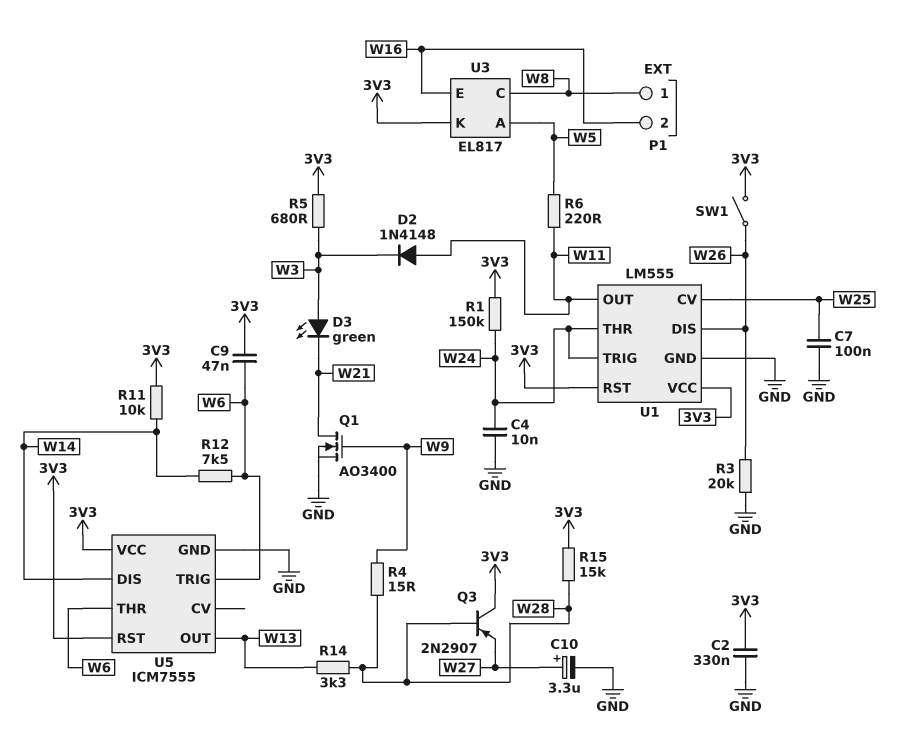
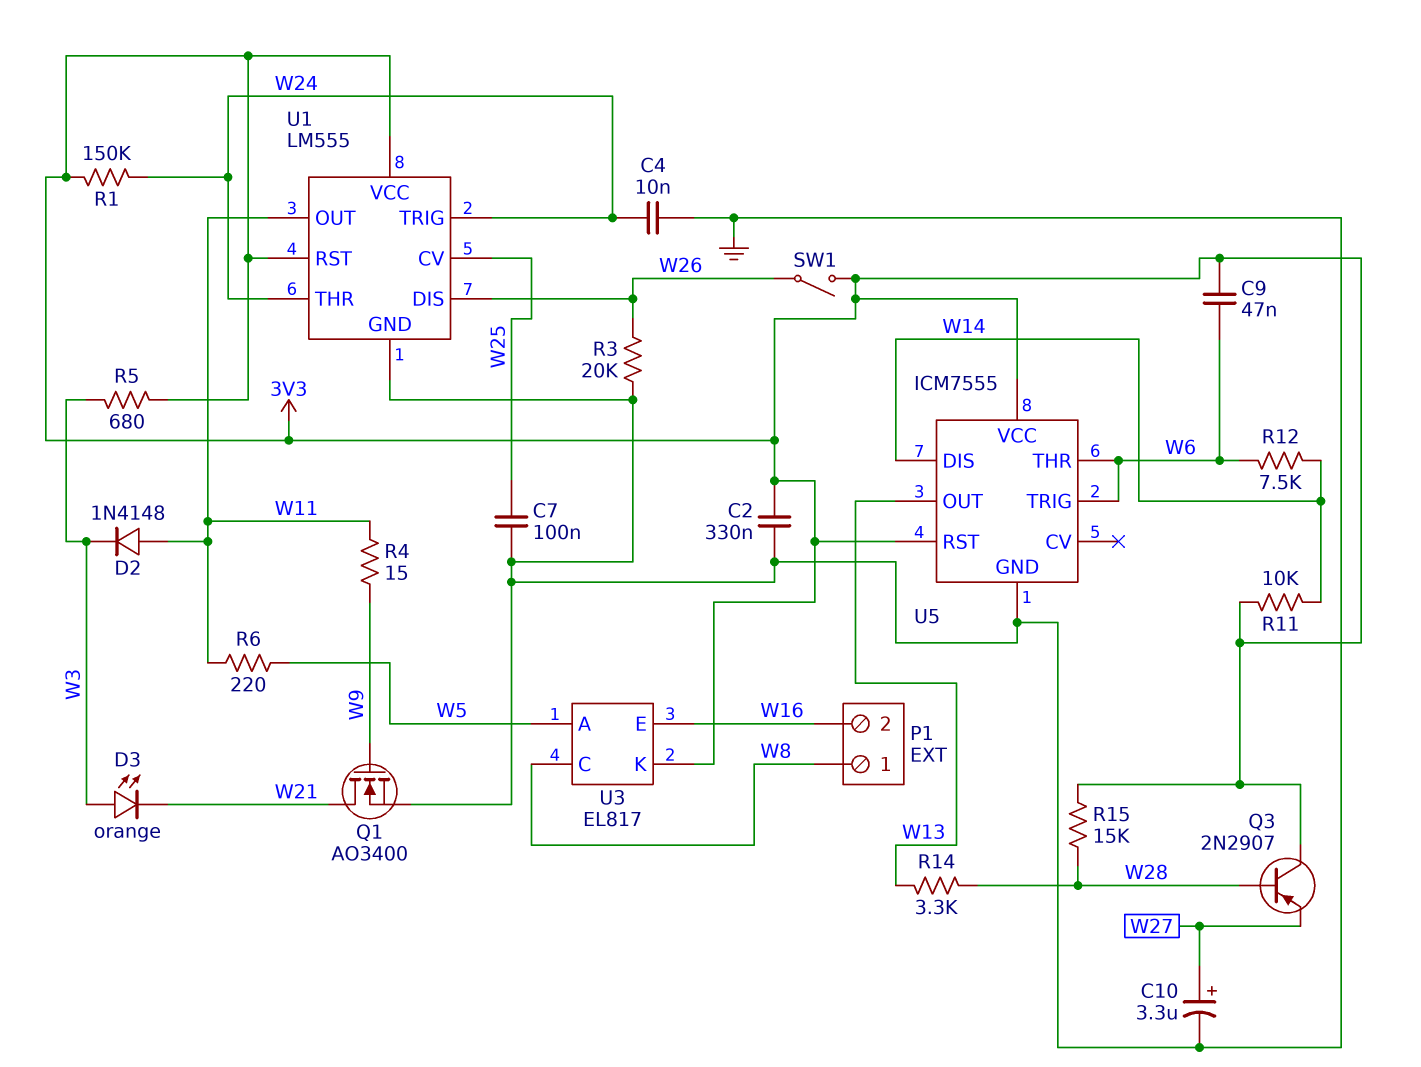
D3: LED green (A W3, K W21) -> LED orange (A W3, K W21)
R4: 15 (W9, W28) -> 15 (W9, W11)

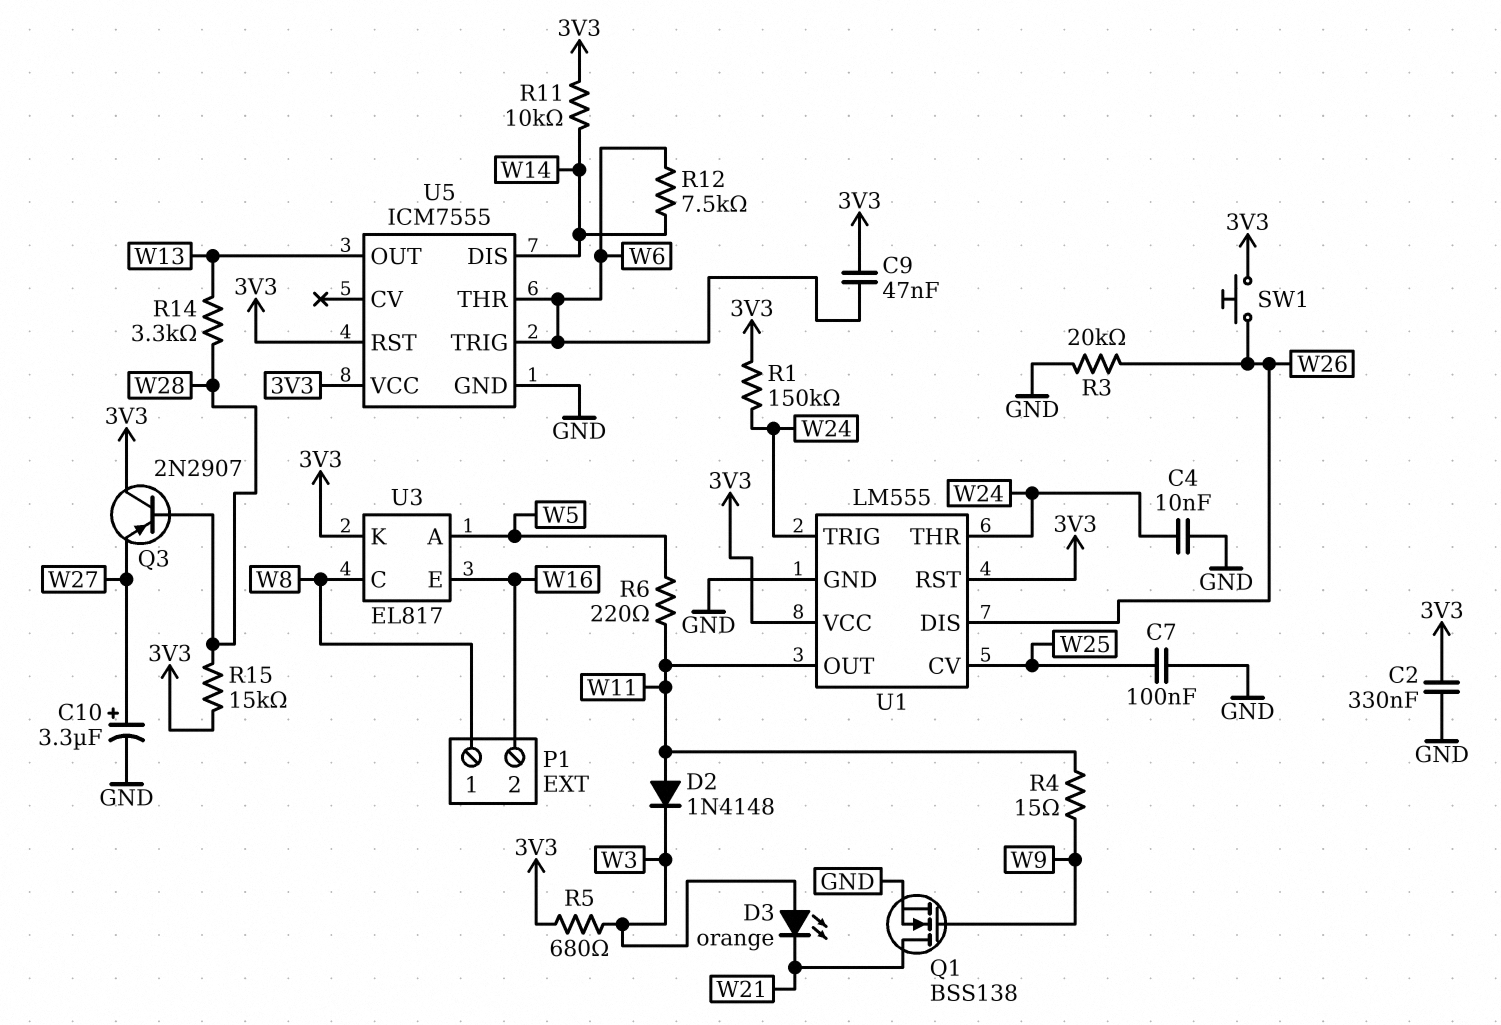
Q1: NMOS AO3400 (G W9, D W21, S GND) -> NMOS BSS138 (G W9, D W21, S GND)
SW1: switch (3V3, W26) -> button (3V3, W26)

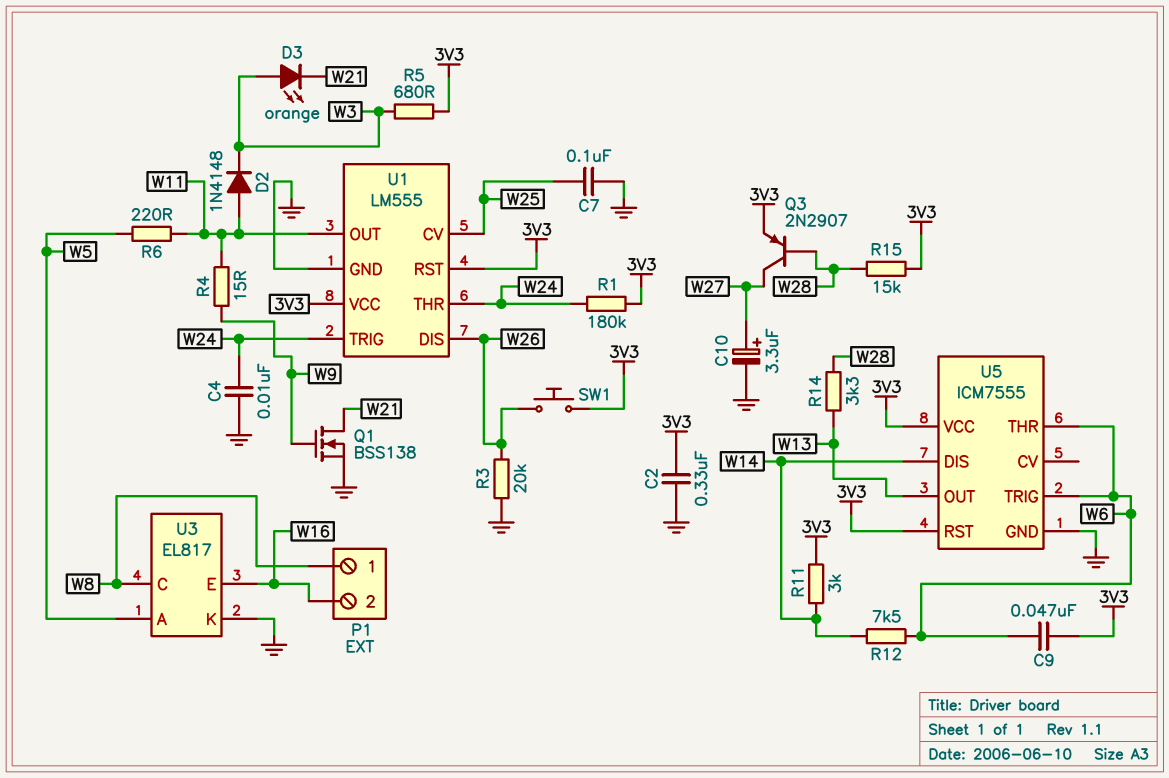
Q3: PNP 2N2907 (B W28, C 3V3, E W27) -> PNP 2N2907 (B W28, C W27, E 3V3)
R1: 150k (3V3, W24) -> 180k (3V3, W24)
R11: 10k (3V3, W14) -> 3k (3V3, W14)
U3 pin K: 3V3 -> GND

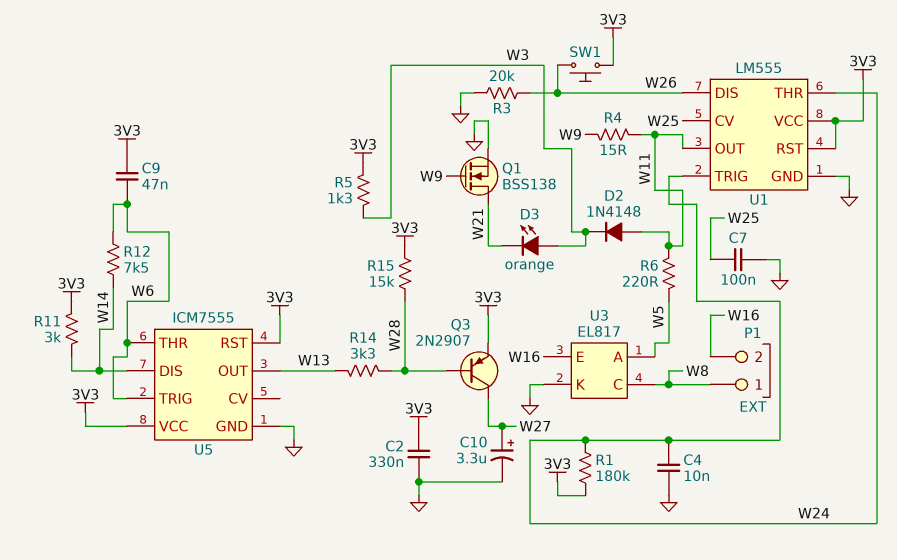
R5: 680 (3V3, W3) -> 1.3k (3V3, W3)

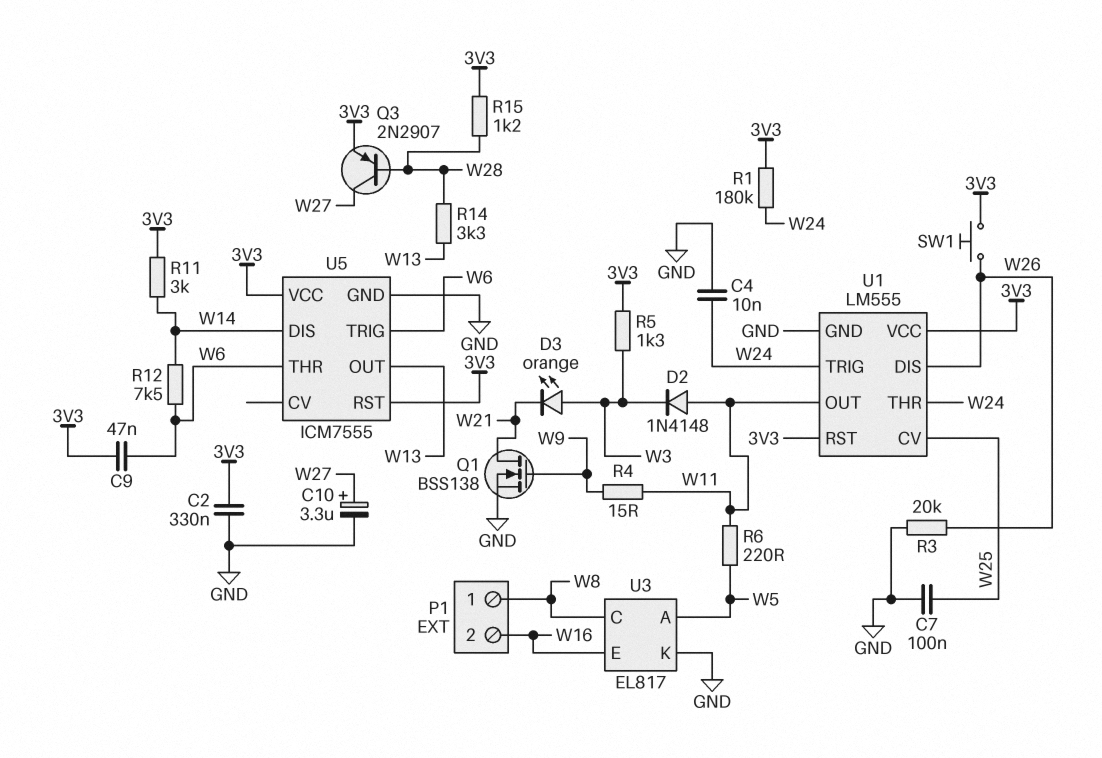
R15: 15k (3V3, W28) -> 1.2k (3V3, W28)

